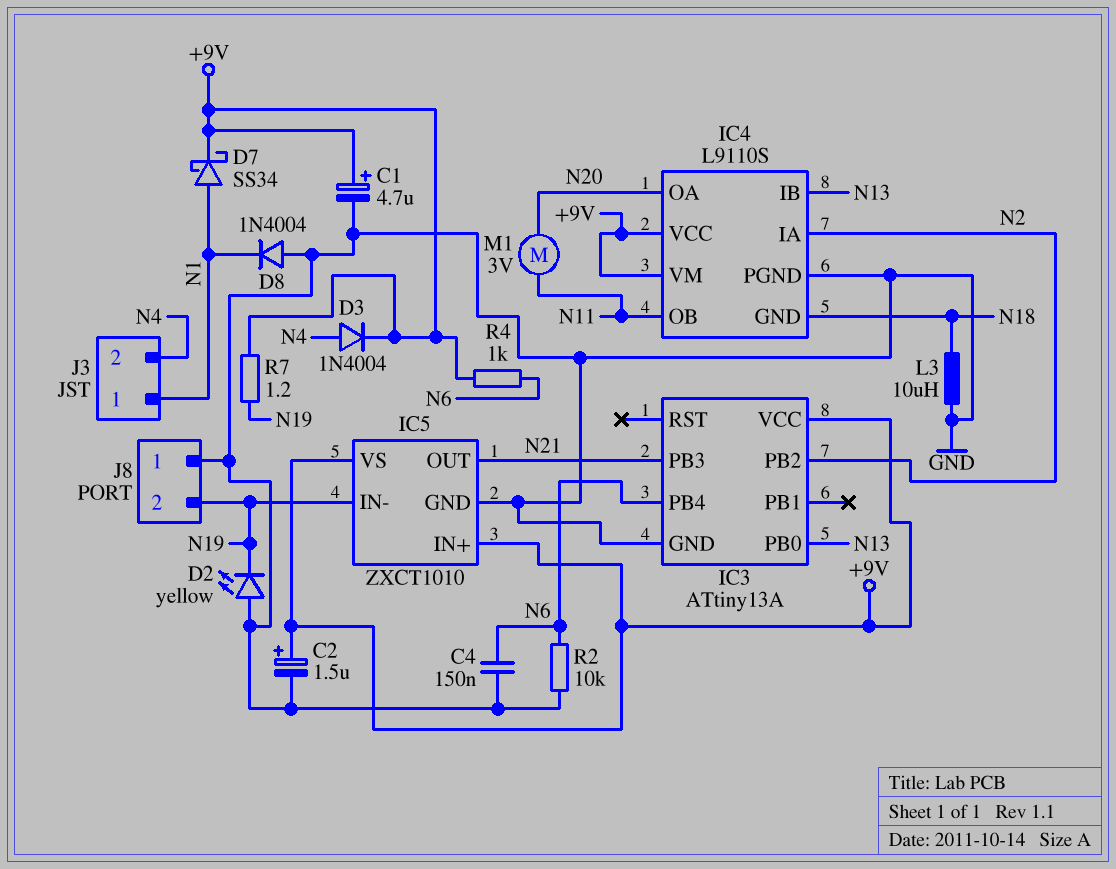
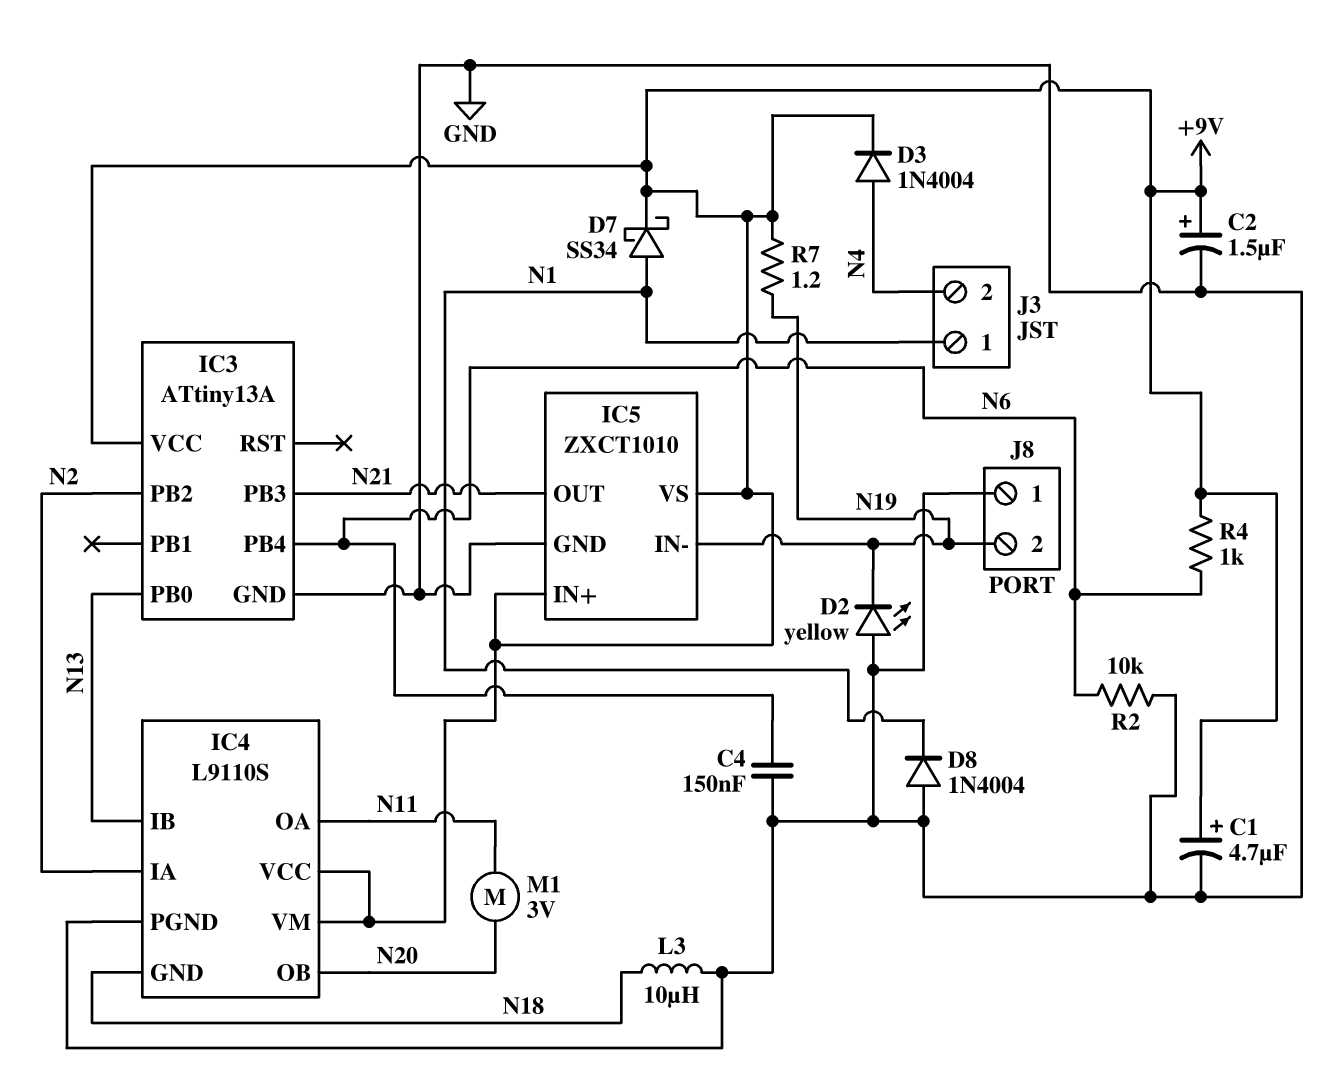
IC4 pin OA: N20 -> N11
IC4 pin OB: N11 -> N20

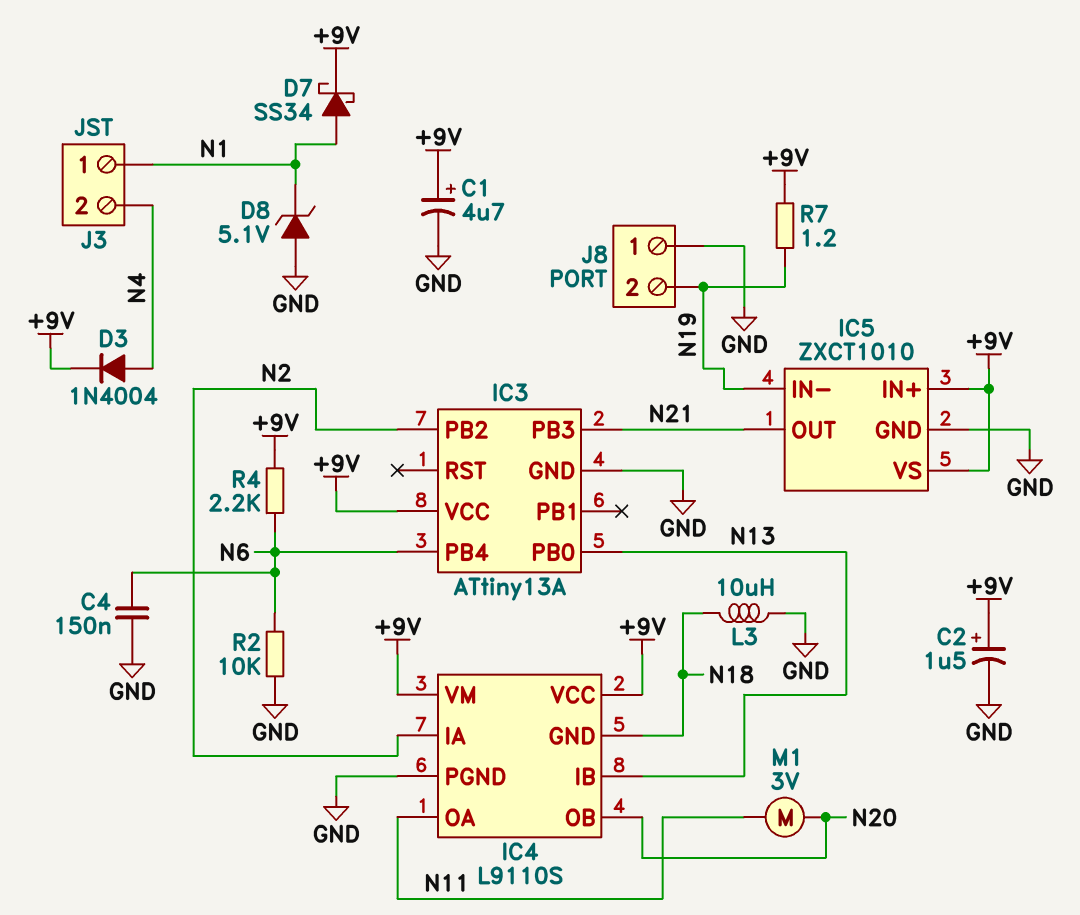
D2: LED yellow (A GND, K N19) -> none
D8: diode 1N4004 (A GND, K N1) -> zener 5.1V (A GND, K N1)
R4: 1k (+9V, N6) -> 2.2k (+9V, N6)

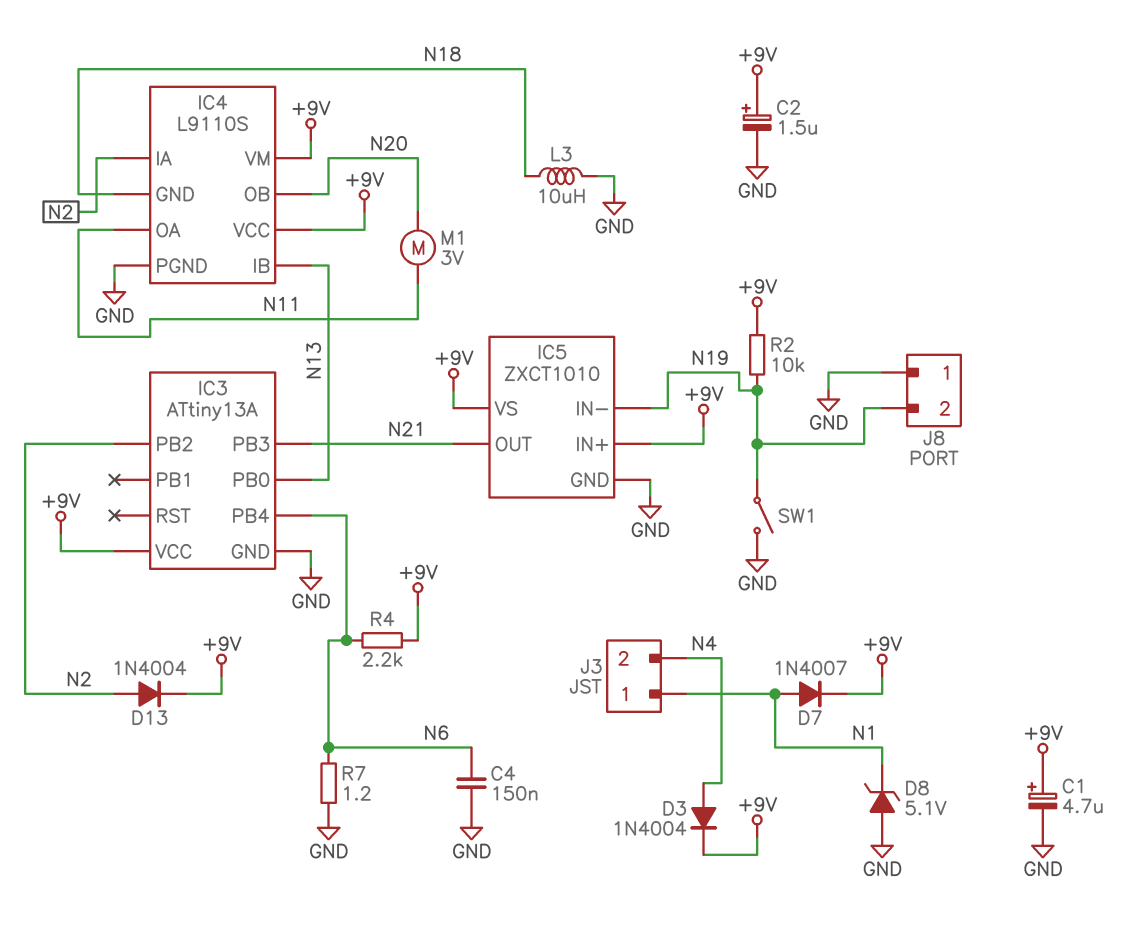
D7: schottky SS34 (A N1, K +9V) -> diode 1N4007 (A N1, K +9V)
D13: none -> diode 1N4004 (A N2, K +9V)
R2: 10k (GND, N6) -> 10k (+9V, N19)
R7: 1.2 (+9V, N19) -> 1.2 (GND, N6)
SW1: none -> switch (GND, N19)

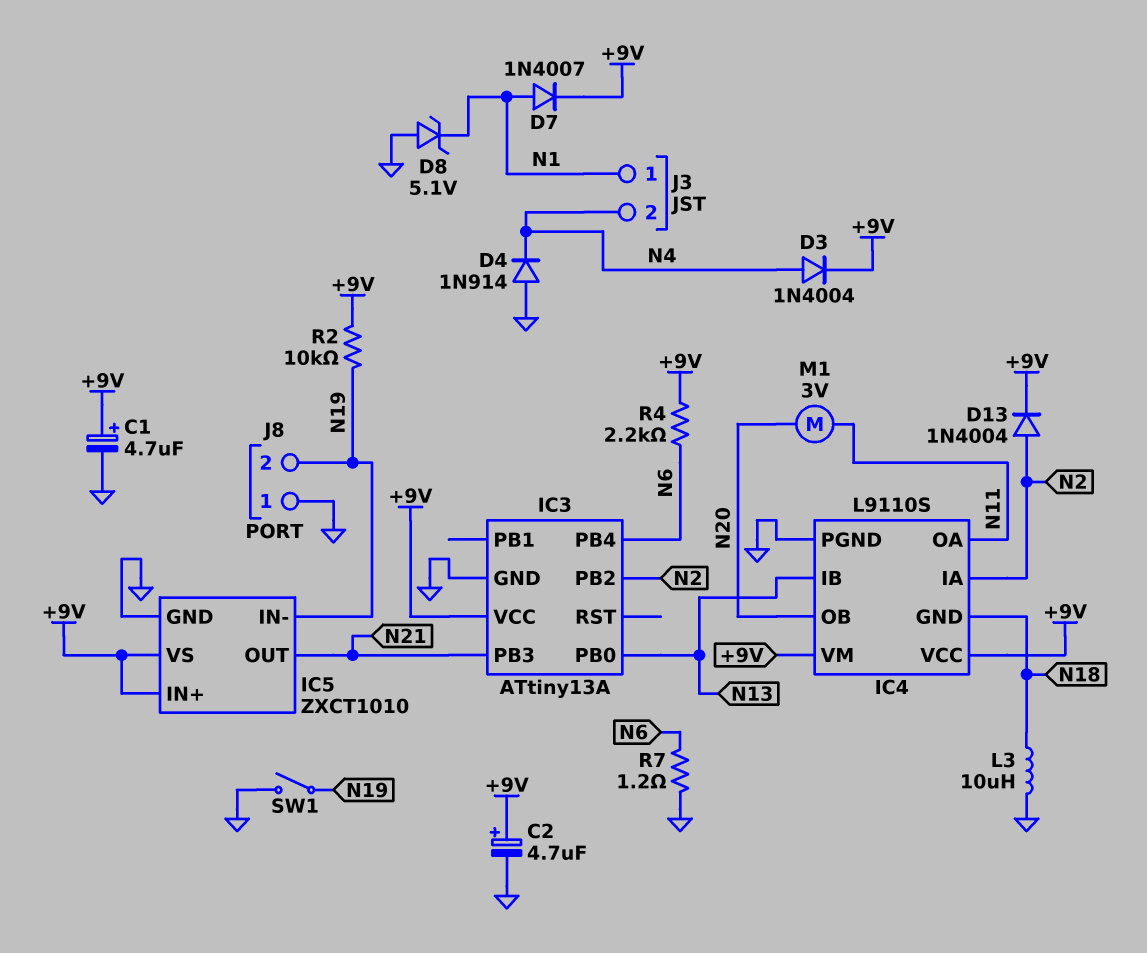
C2: 1.5uF (plus +9V, minus GND) -> 4.7uF (plus +9V, minus GND)
C4: 150nF (GND, N6) -> none
D4: none -> diode 1N914 (A GND, K N4)

